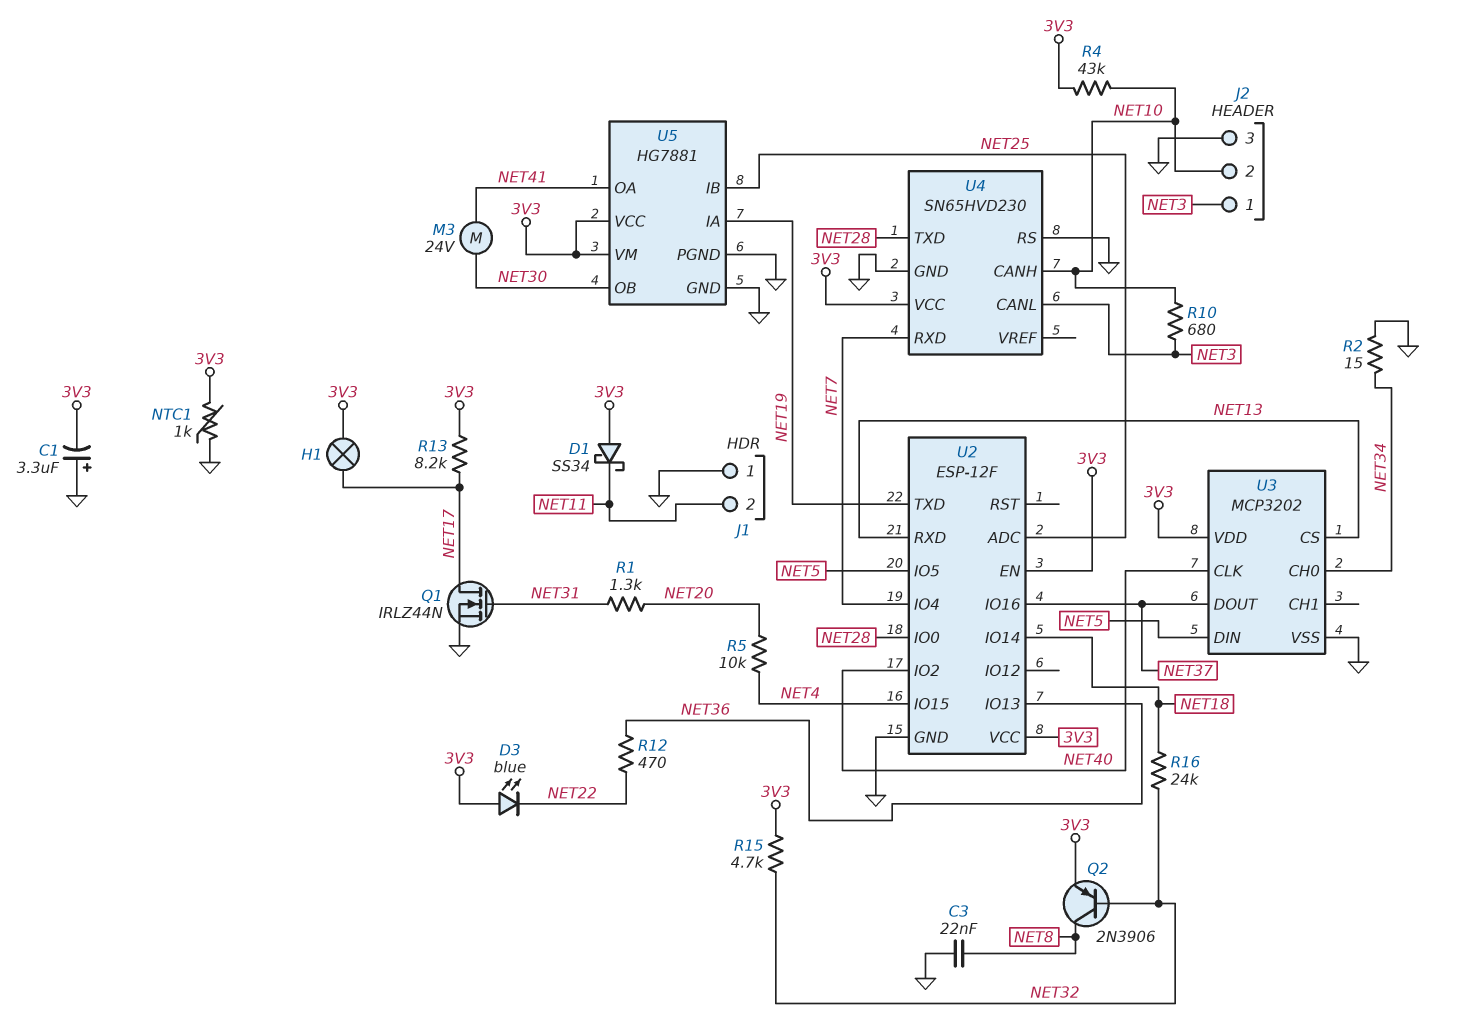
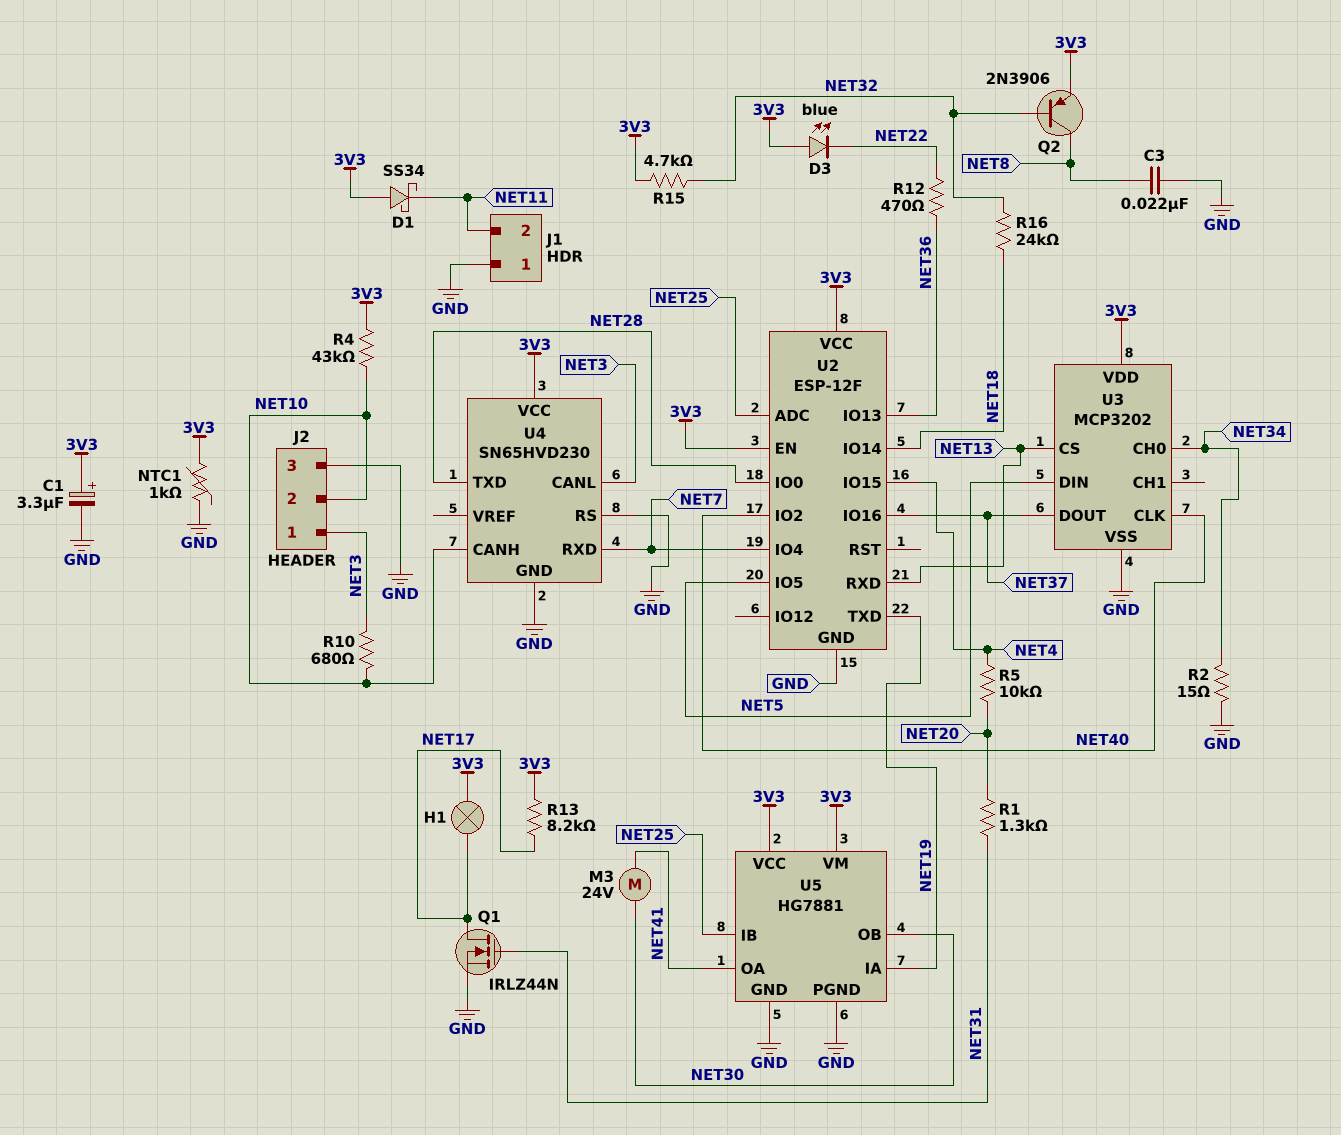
C1: 3.3uF (plus GND, minus 3V3) -> 3.3uF (plus 3V3, minus GND)

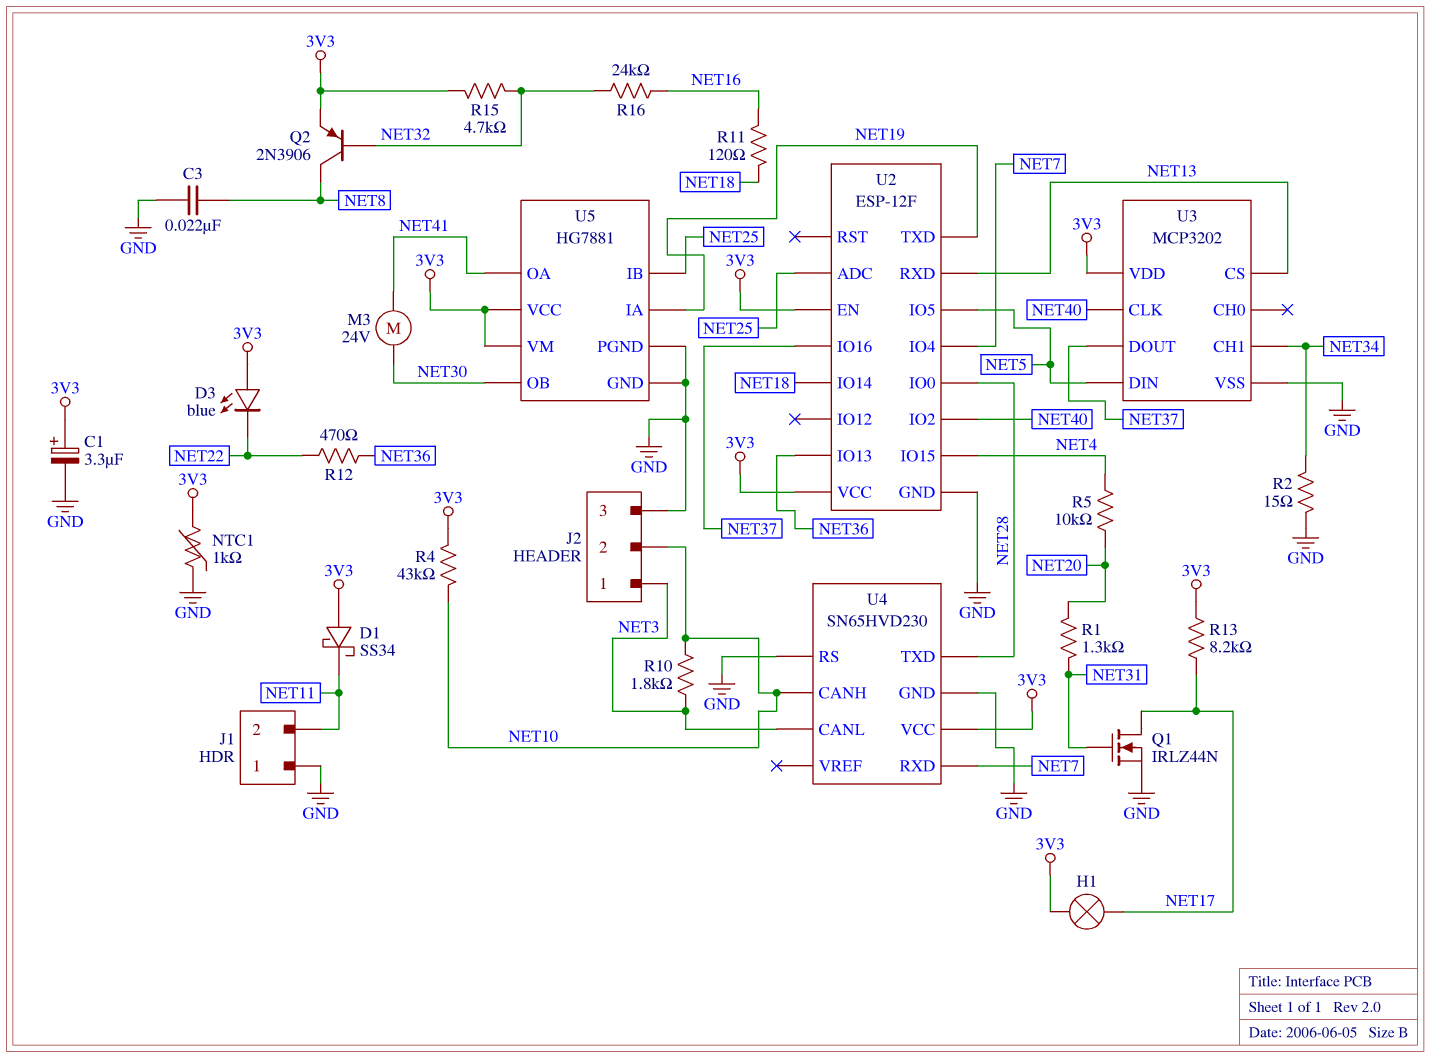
R10: 680 (NET3, NET10) -> 1.8k (NET3, NET10)
R11: none -> 120 (NET16, NET18)
R16: 24k (NET18, NET32) -> 24k (NET16, NET32)
U3 pin CH0: NET34 -> none
U3 pin CH1: none -> NET34

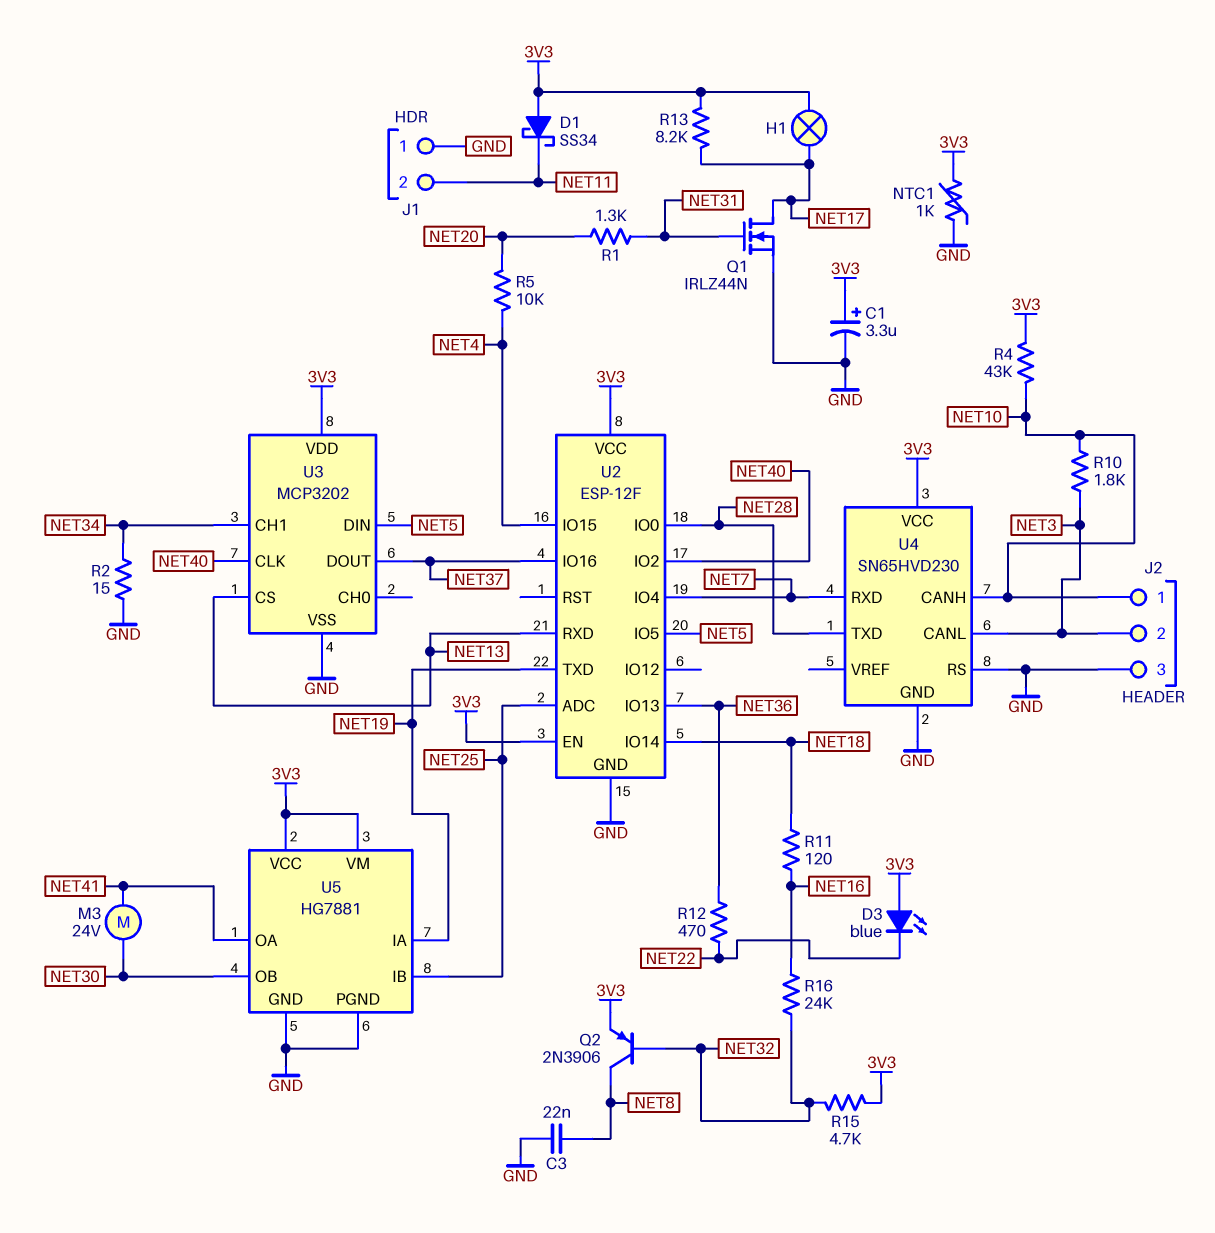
J2 pin 1: NET3 -> NET10
J2 pin 2: NET10 -> NET3

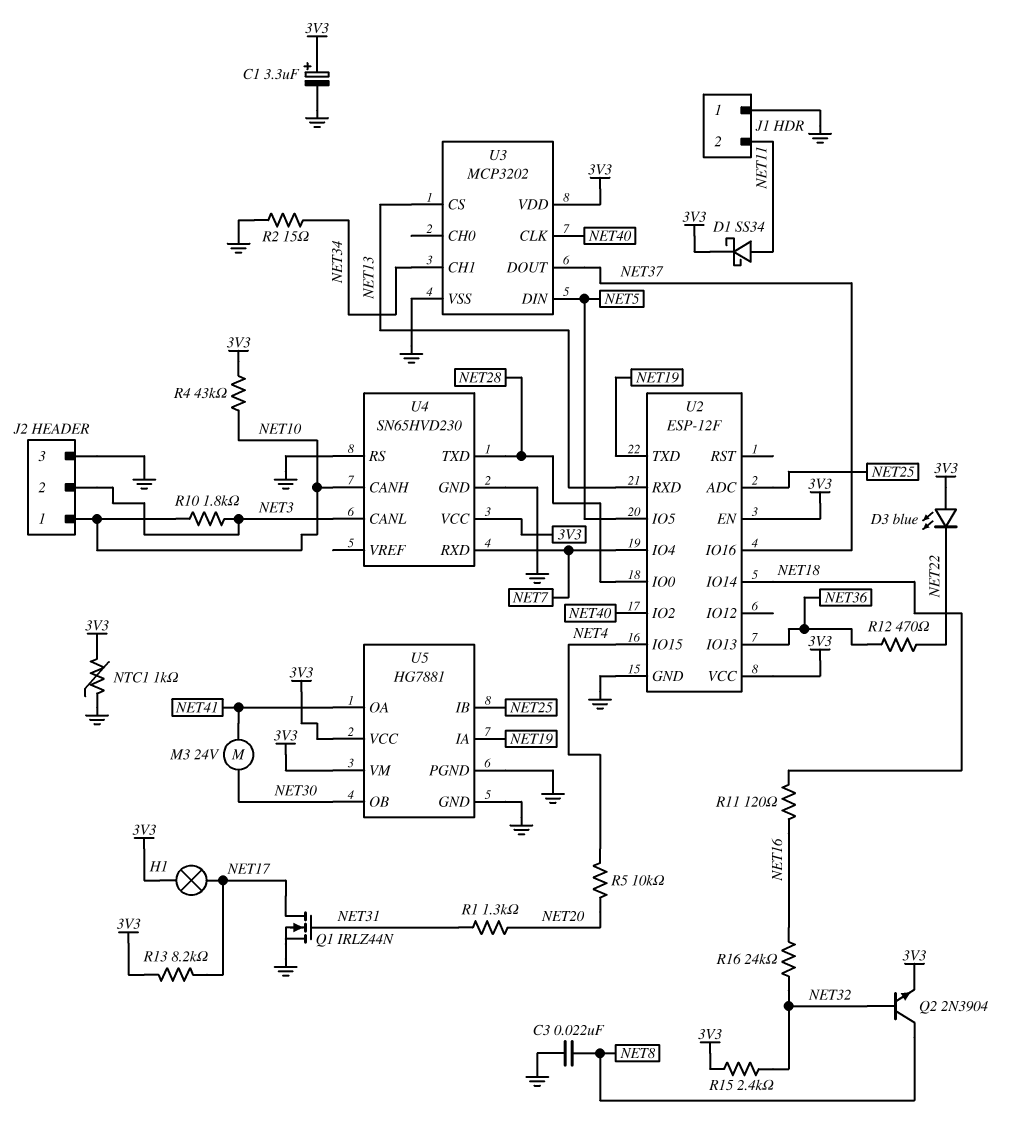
D1: schottky SS34 (A 3V3, K NET11) -> schottky SS34 (A NET11, K 3V3)
Q2: PNP 2N3906 (B NET32, C NET8, E 3V3) -> NPN 2N3904 (B NET32, C NET8, E 3V3)
R15: 4.7k (3V3, NET32) -> 2.4k (3V3, NET32)

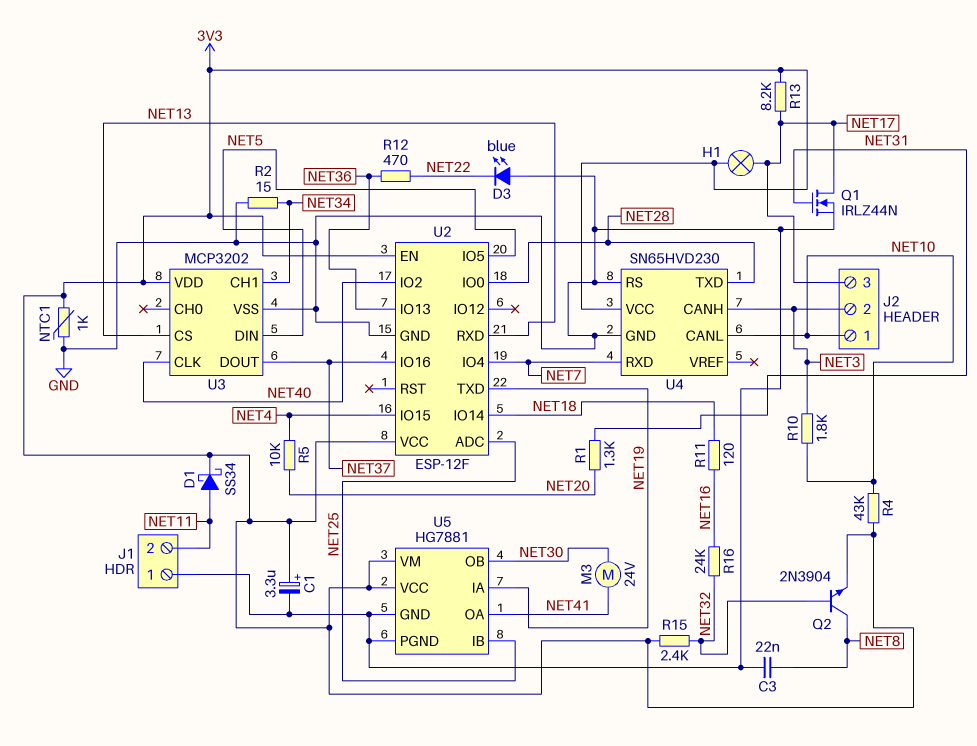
D3: LED blue (A 3V3, K NET22) -> LED blue (A GND, K NET22)
J2 pin 3: GND -> NET17
U4 pin CANH: NET10 -> NET3
U4 pin CANL: NET3 -> NET10

